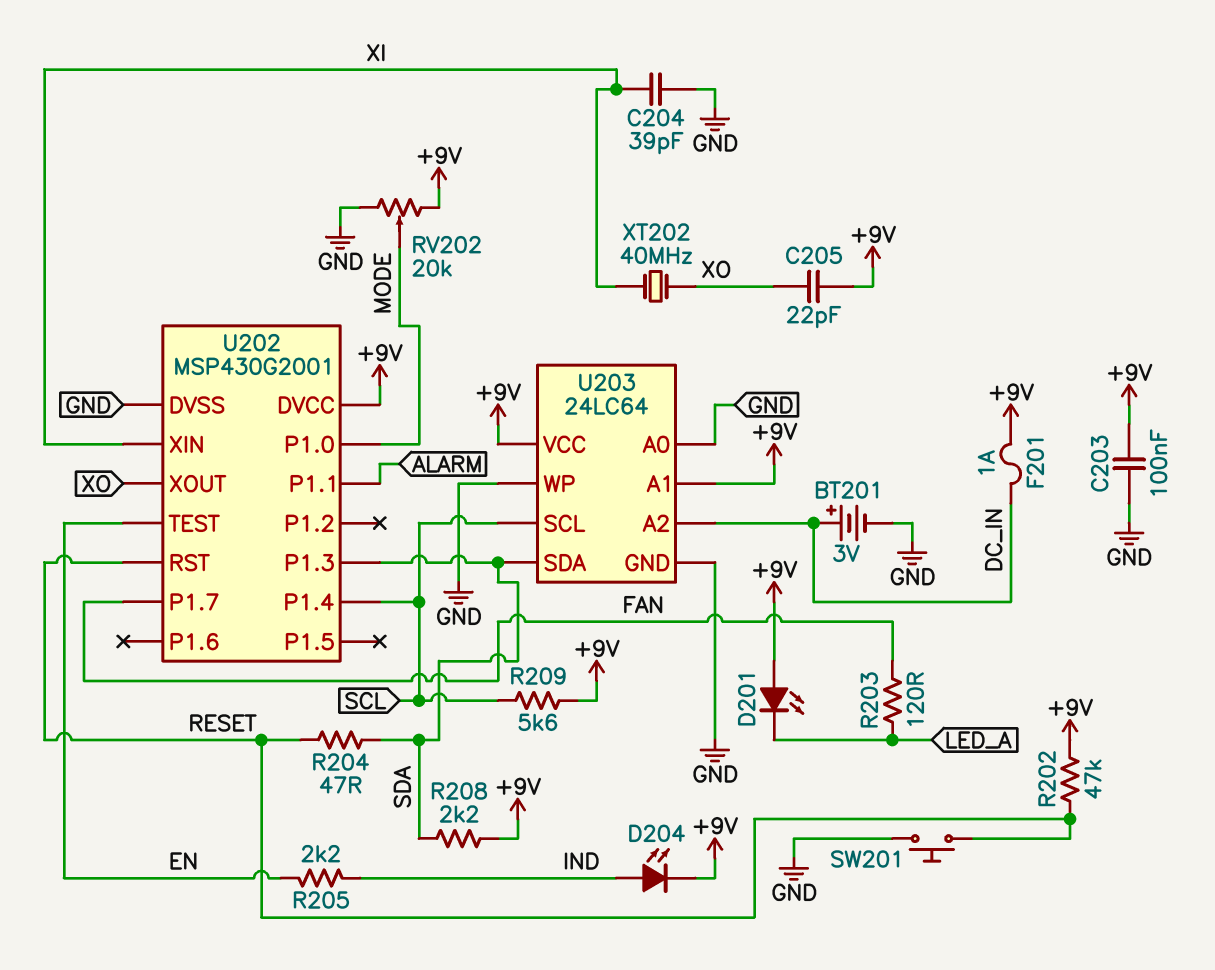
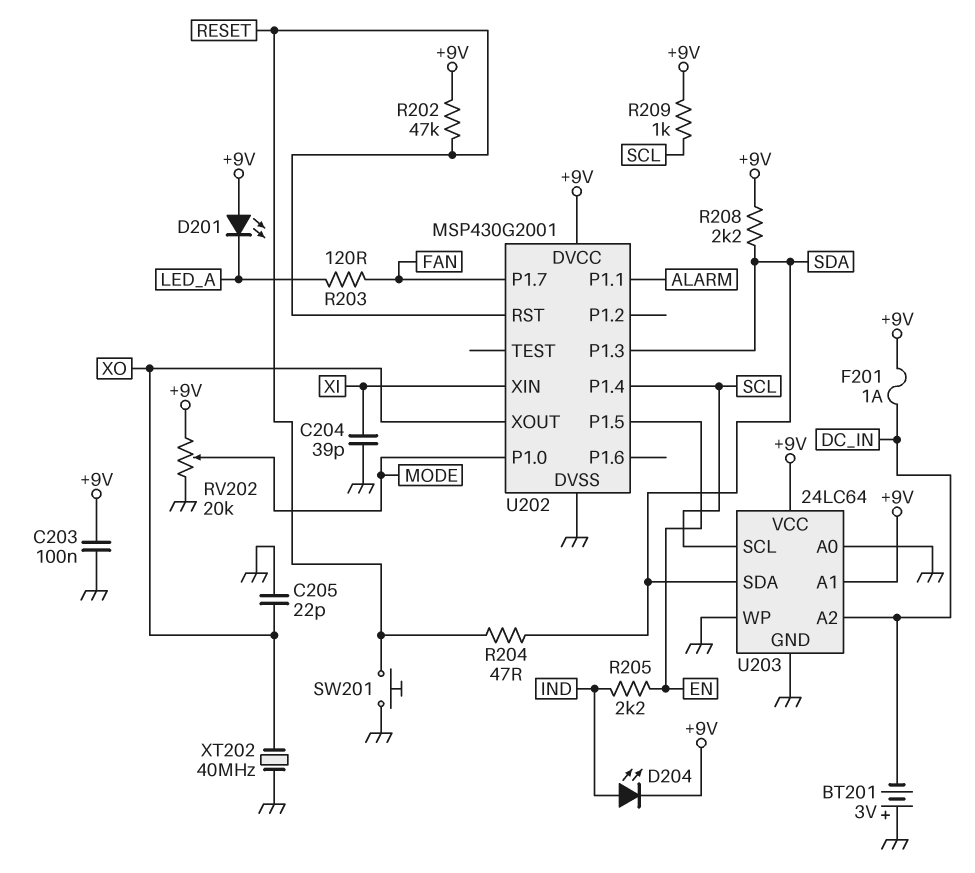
BT201: 3V (plus DC_IN, minus GND) -> 3V (plus GND, minus DC_IN)
C205: 22pF (+9V, XO) -> 22pF (GND, XO)
R209: 5.6k (+9V, SCL) -> 1k (+9V, SCL)
U202 pin P1.5: none -> EN
U202 pin TEST: EN -> none
XT202: 40MHz (XI, XO) -> 40MHz (GND, XO)

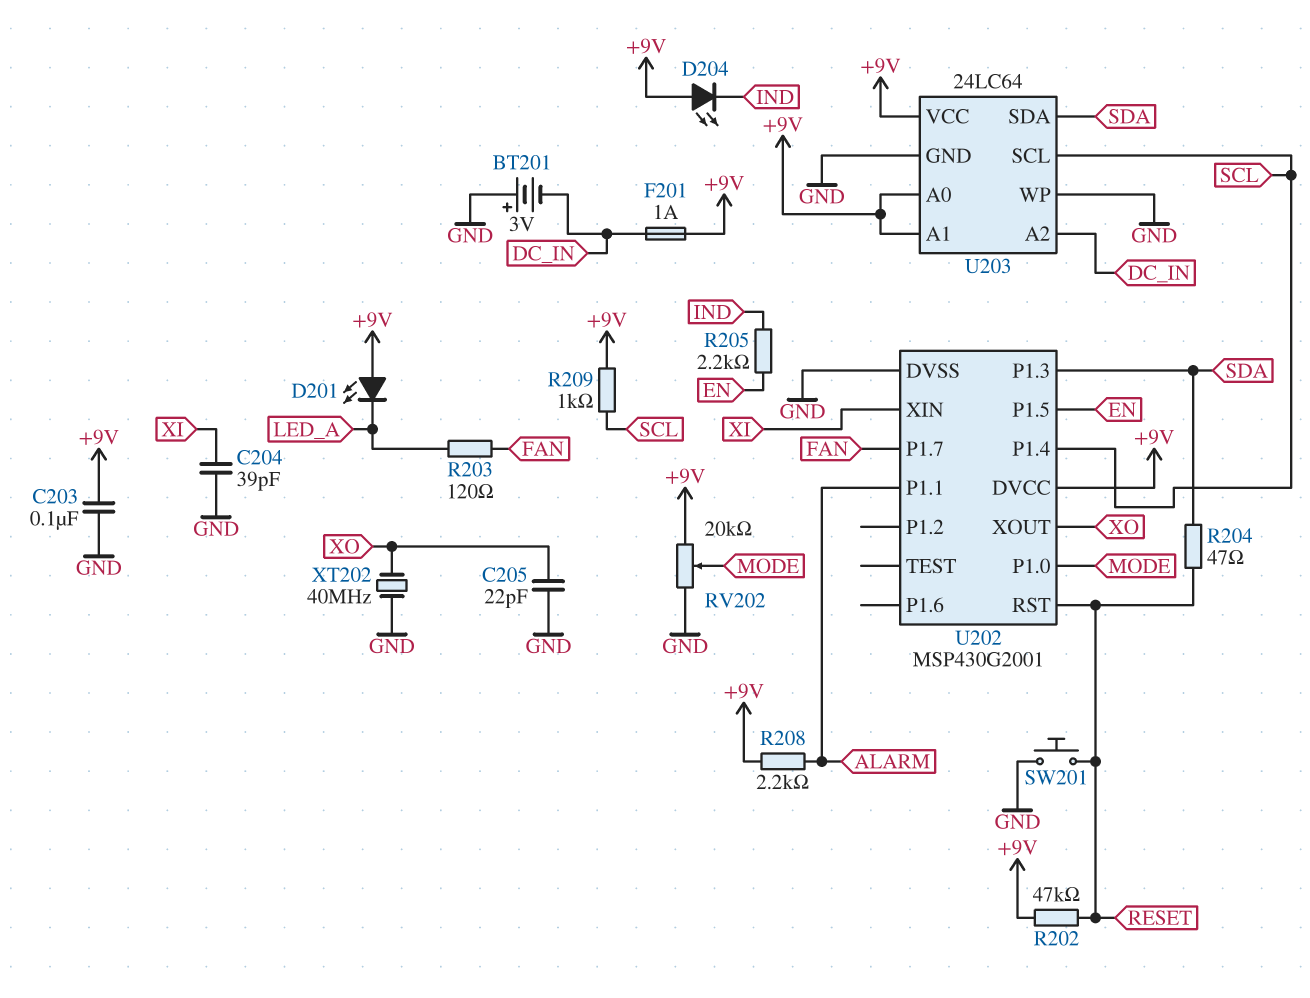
D204: LED (A IND, K +9V) -> LED (A +9V, K IND)
R208: 2.2k (+9V, SDA) -> 2.2k (+9V, ALARM)
U203 pin A0: GND -> +9V

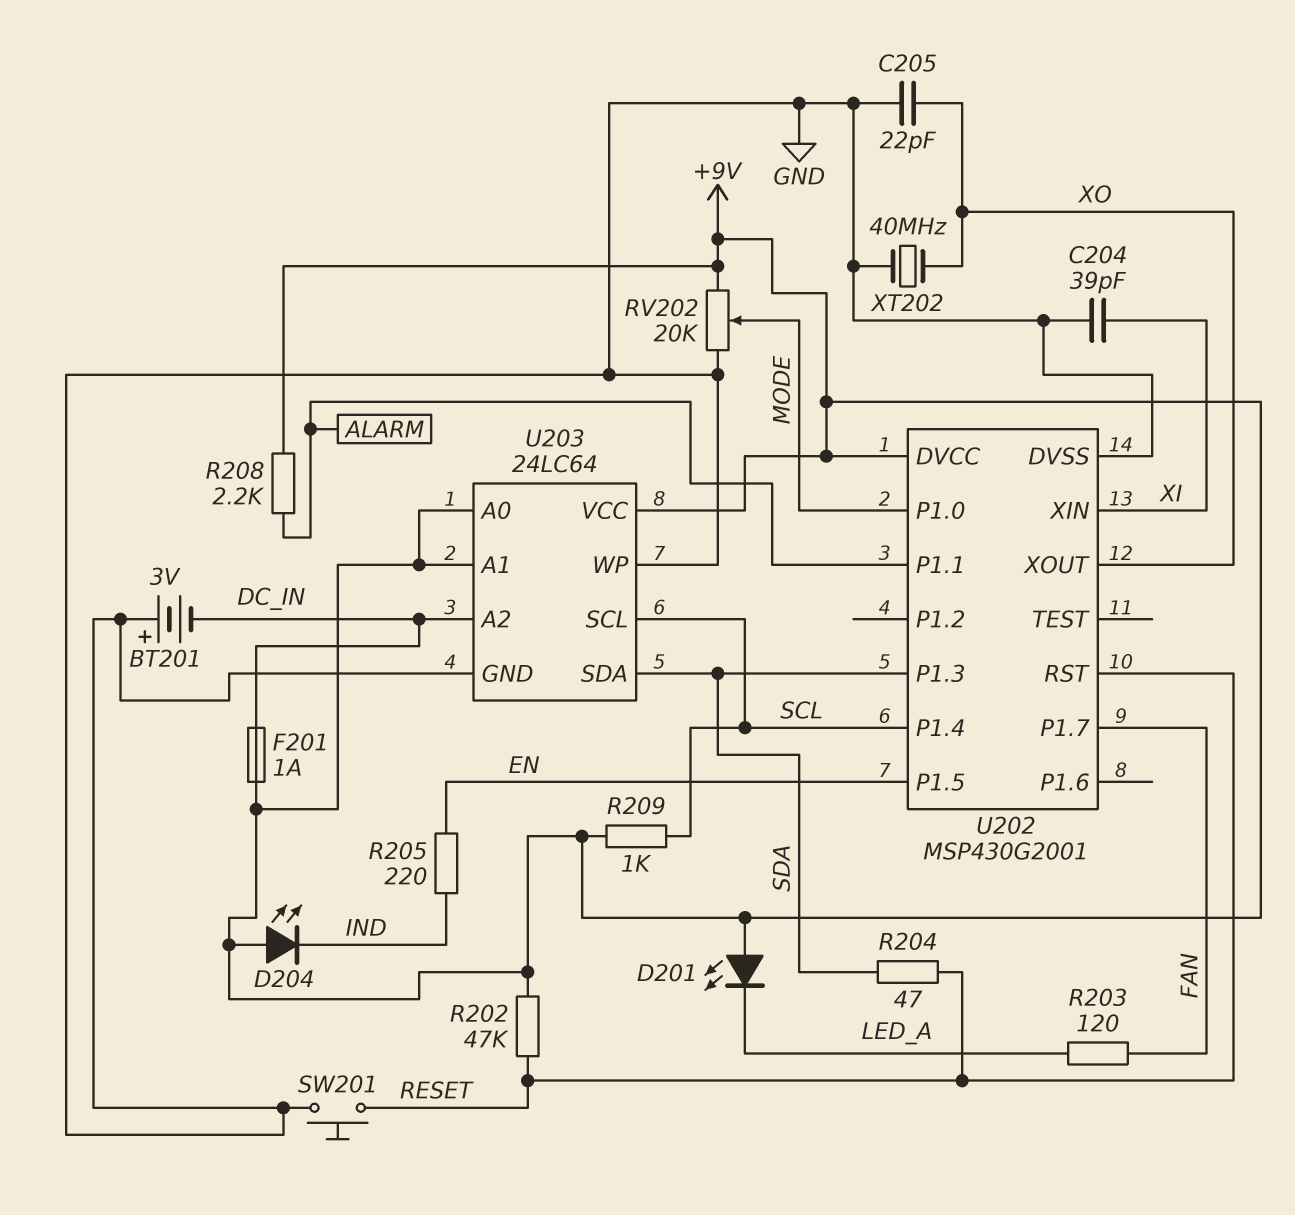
C203: 100nF (+9V, GND) -> none
R205: 2.2k (EN, IND) -> 220 (EN, IND)

